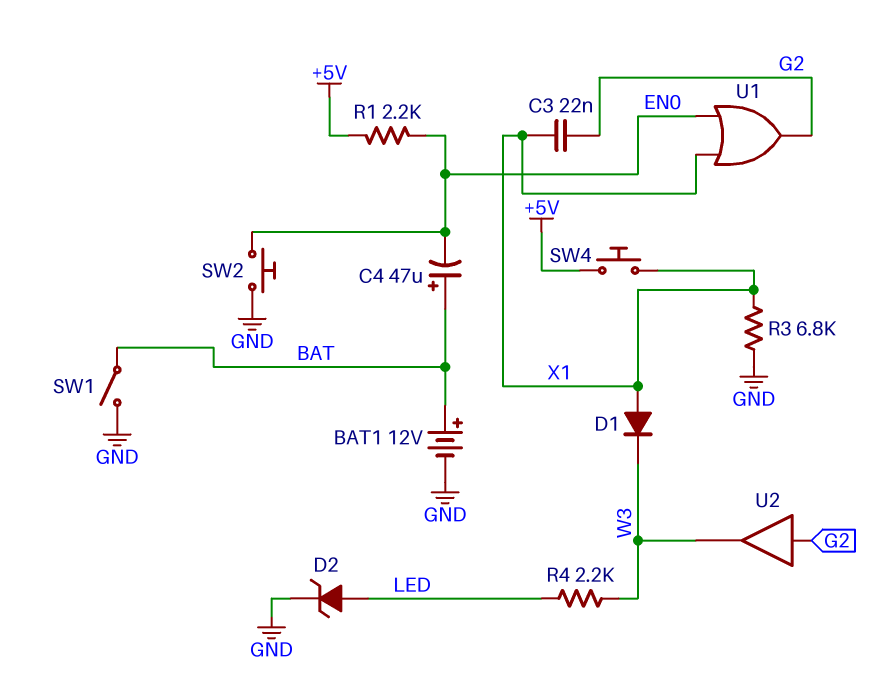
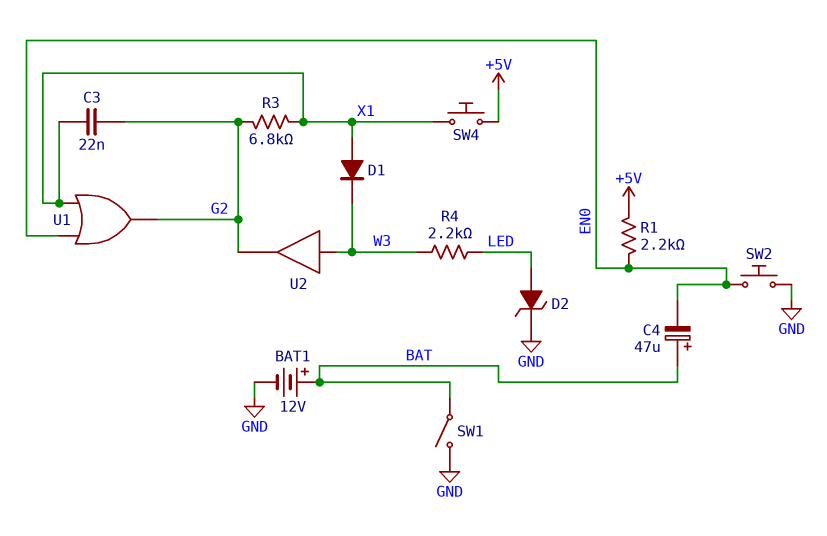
R3: 6.8k (GND, X1) -> 6.8k (G2, X1)
U2: buffer (in G2, out W3) -> buffer (in W3, out G2)

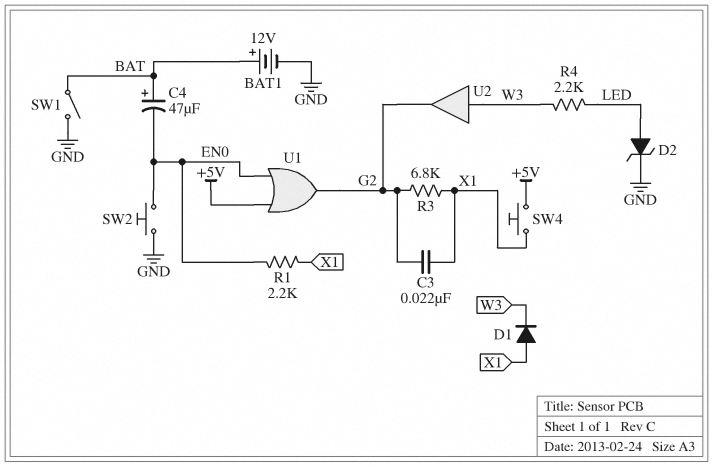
R1: 2.2k (+5V, EN0) -> 2.2k (EN0, X1)
U1: OR (in EN0, in X1, out G2) -> OR (in +5V, in EN0, out G2)

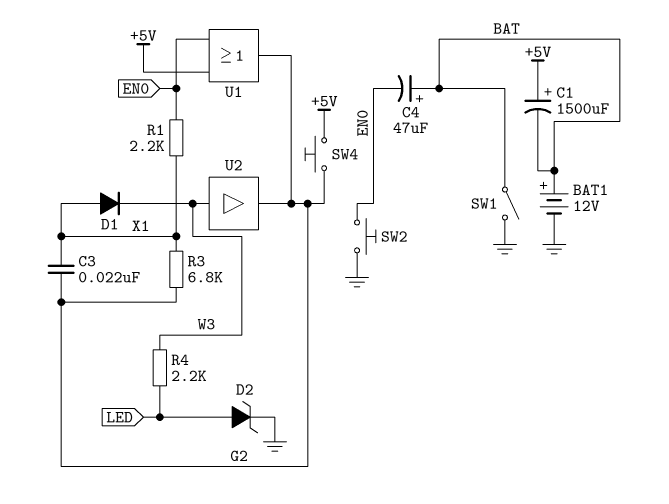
C1: none -> 1500uF (plus +5V, minus BAT)
SW4: button (+5V, X1) -> button (+5V, G2)

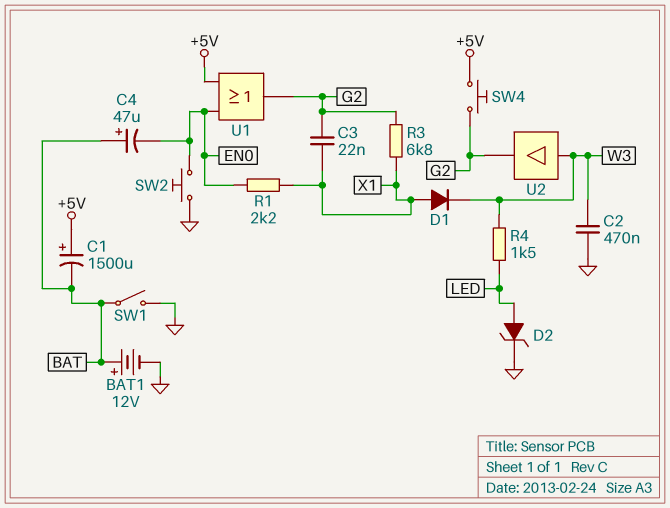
C2: none -> 470nF (GND, W3)
R4: 2.2k (LED, W3) -> 1.5k (LED, W3)

